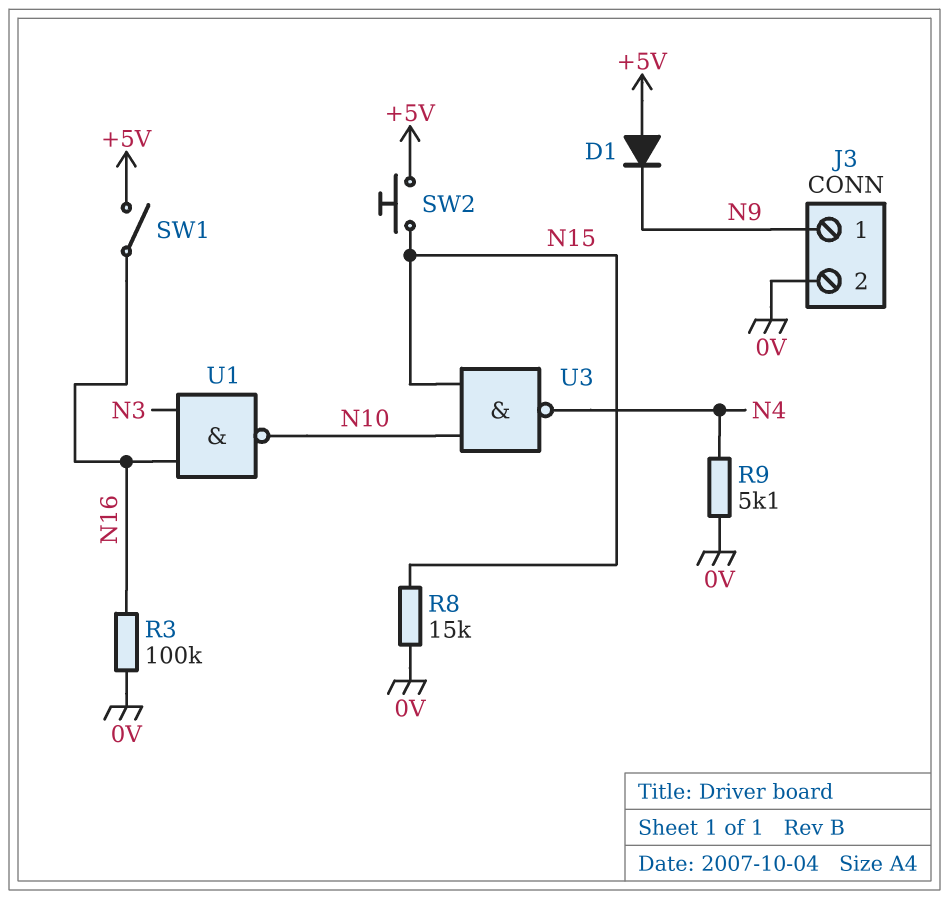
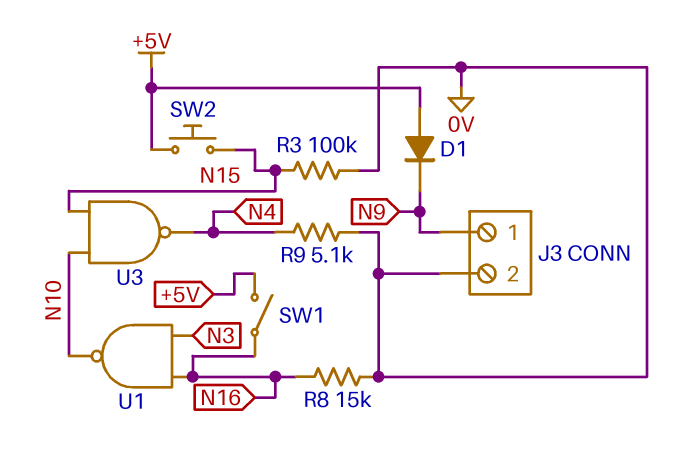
R3: 100k (0V, N16) -> 100k (0V, N15)
R8: 15k (0V, N15) -> 15k (0V, N16)

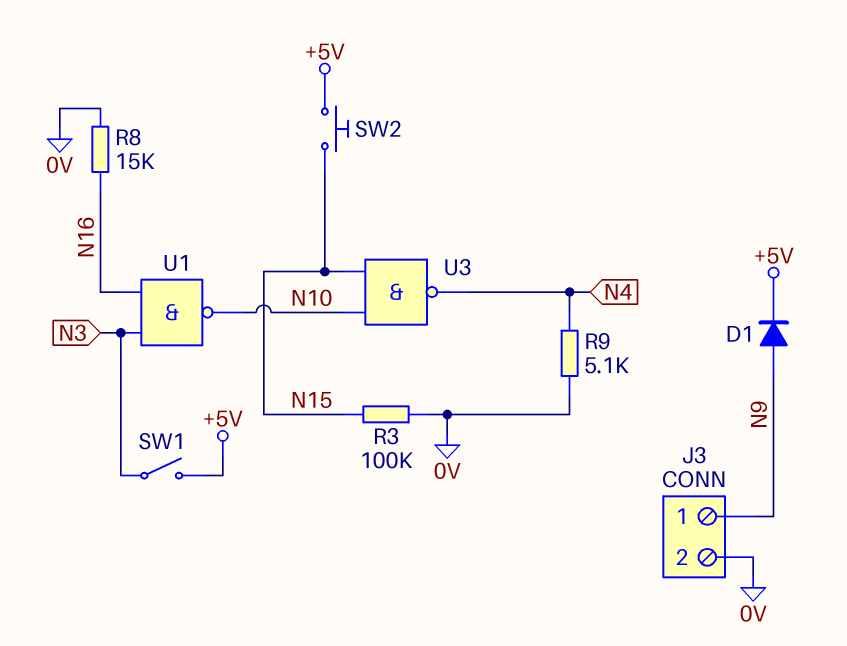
D1: diode (A +5V, K N9) -> diode (A N9, K +5V)
SW1: switch (+5V, N16) -> switch (+5V, N3)

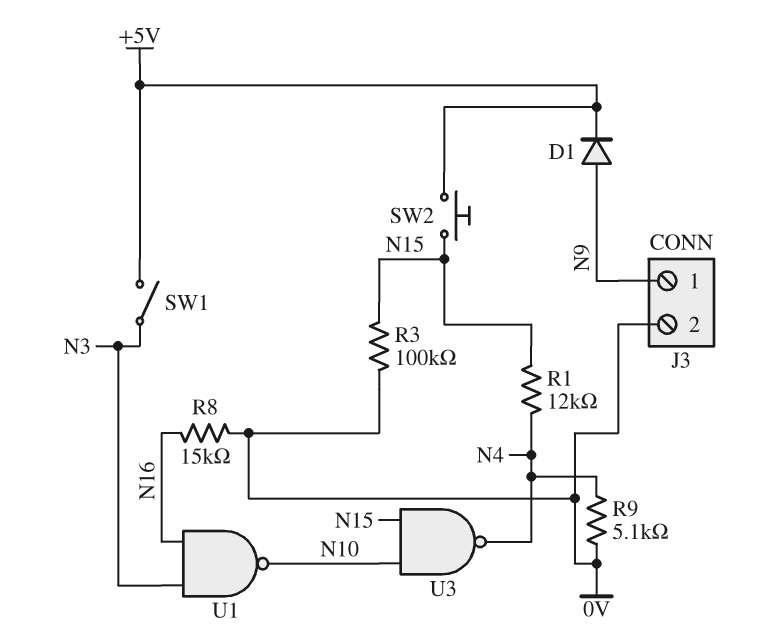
R1: none -> 12k (N4, N15)

